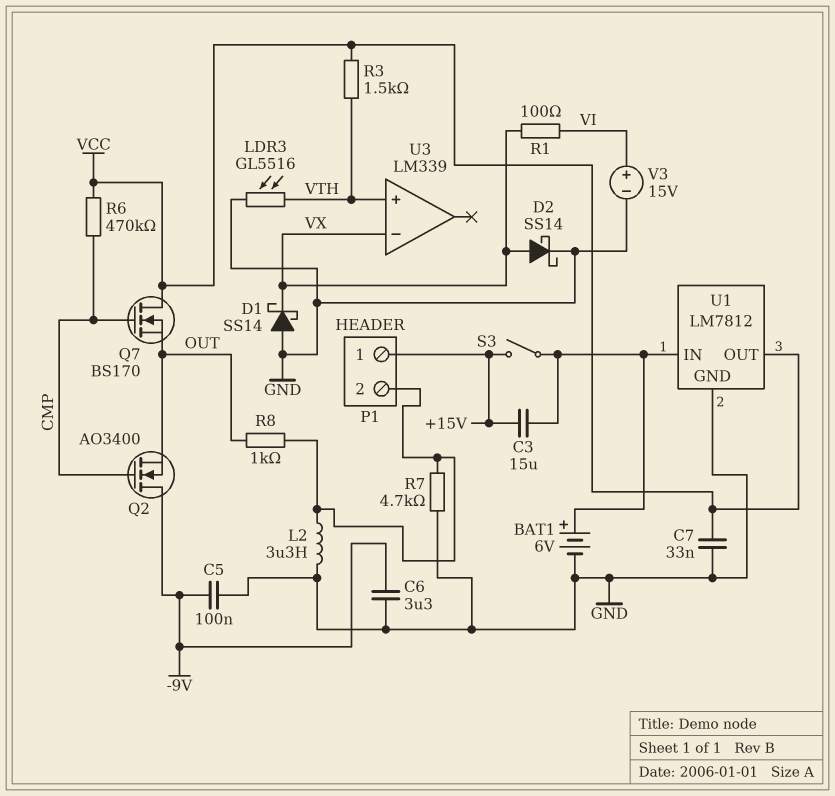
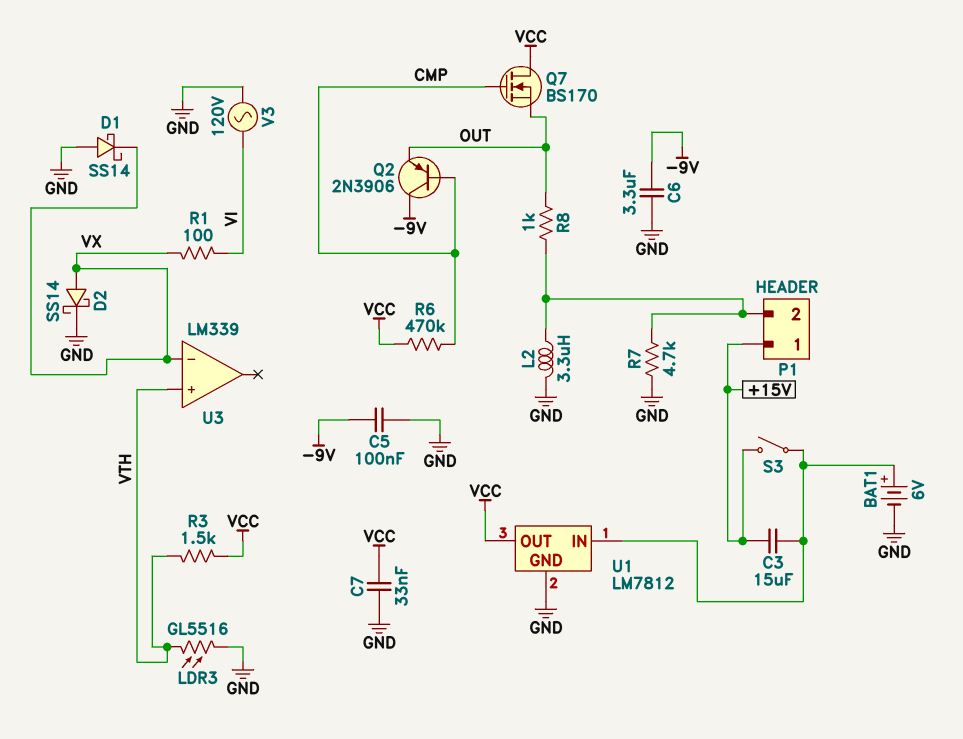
Q2: NMOS AO3400 (G CMP, D -9V, S OUT) -> PNP 2N3906 (B CMP, C -9V, E OUT)
V3: 15V (plus VI, minus GND) -> AC 120V (GND, VI)

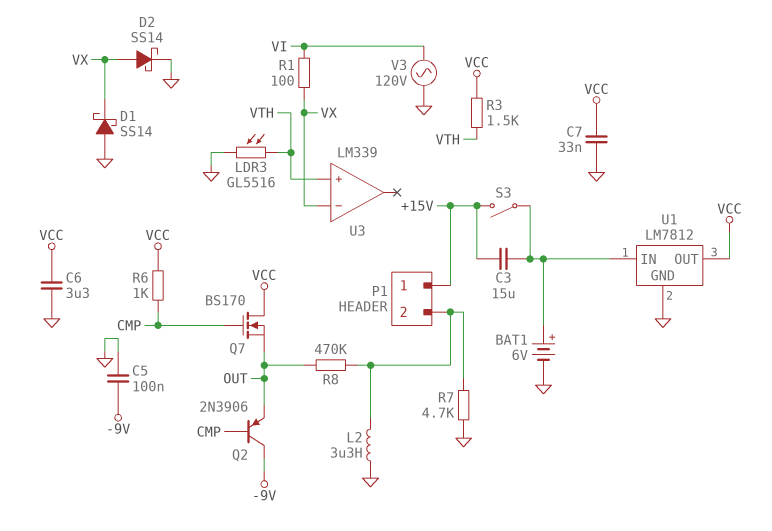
C6: 3.3uF (-9V, GND) -> 3.3uF (GND, VCC)
R6: 470k (CMP, VCC) -> 1k (CMP, VCC)
R8: 1k (OUT, P1/2) -> 470k (OUT, P1/2)

